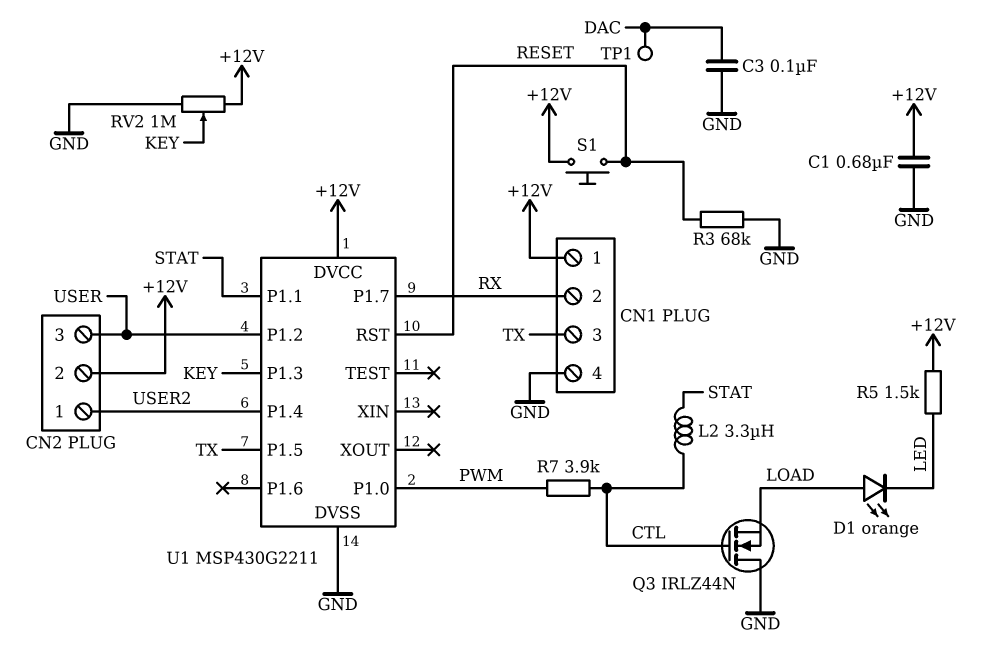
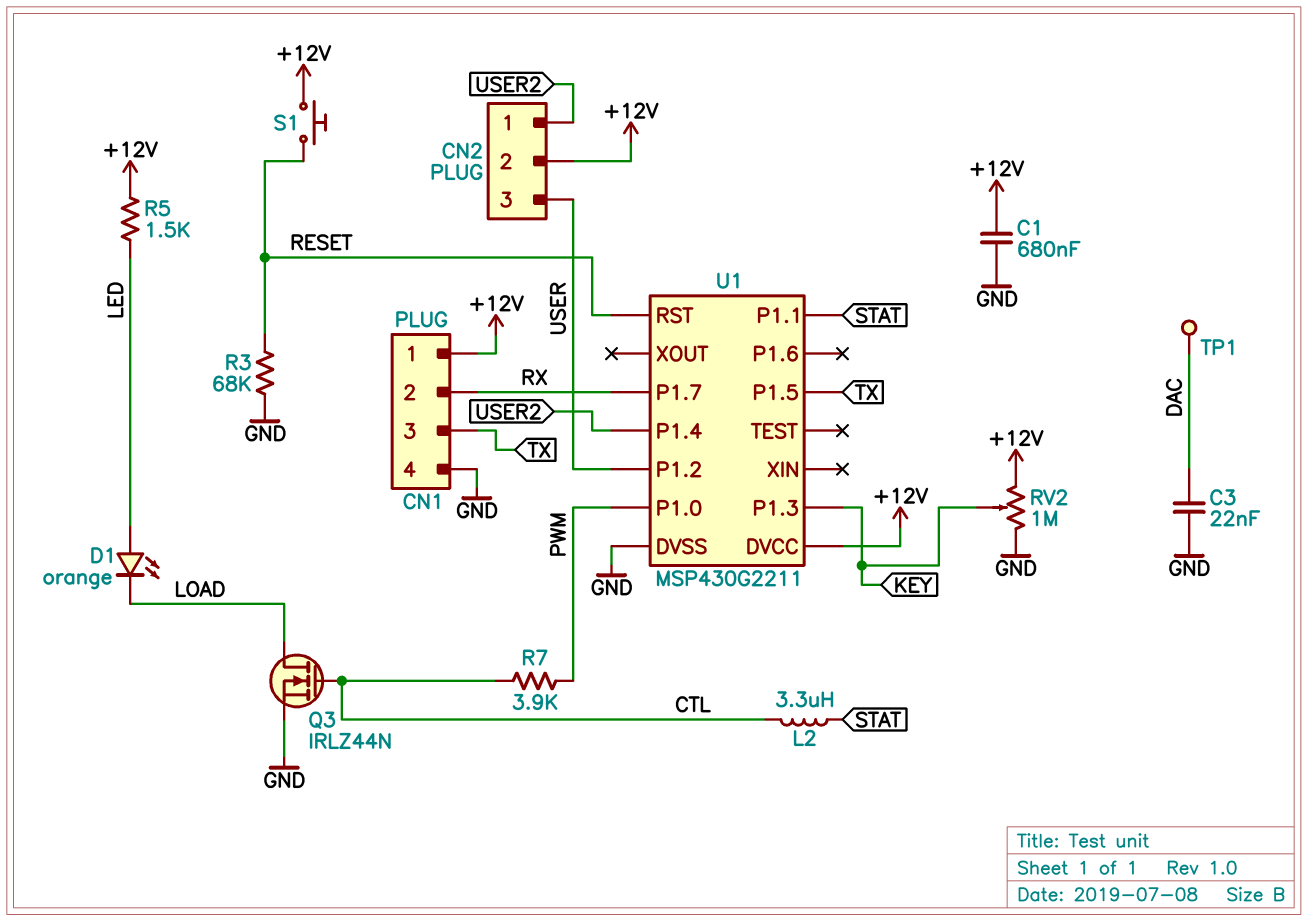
C3: 100nF (DAC, GND) -> 22nF (DAC, GND)
D1: LED orange (A LOAD, K LED) -> LED orange (A LED, K LOAD)
Q3: NMOS IRLZ44N (G CTL, D GND, S LOAD) -> NMOS IRLZ44N (G CTL, D LOAD, S GND)

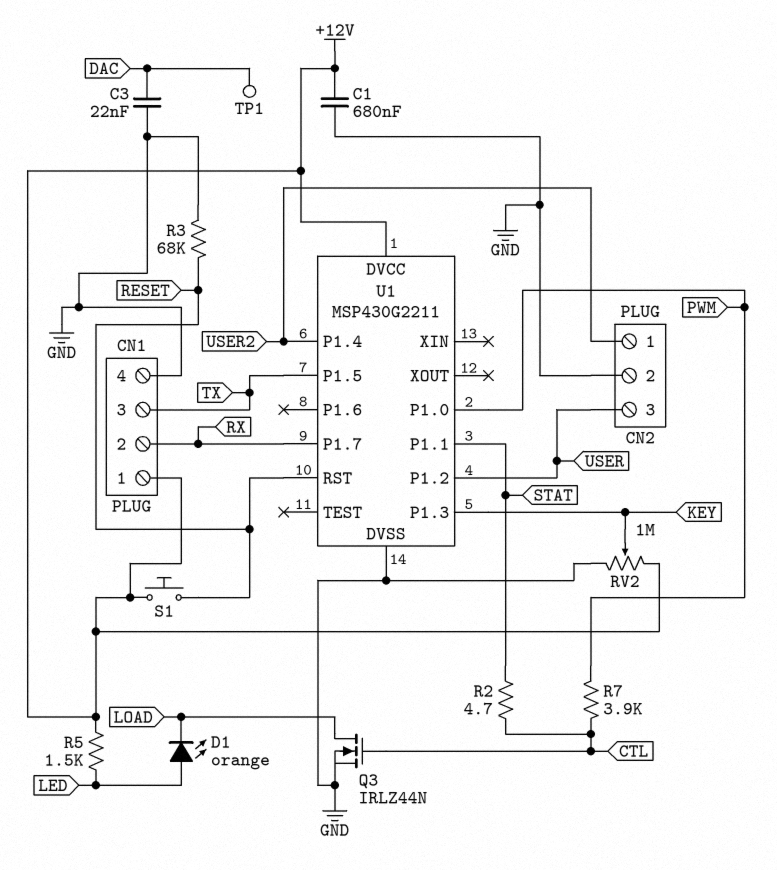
CN2 pin 2: +12V -> GND
L2: 3.3uH (CTL, STAT) -> none
R2: none -> 4.7 (CTL, STAT)

